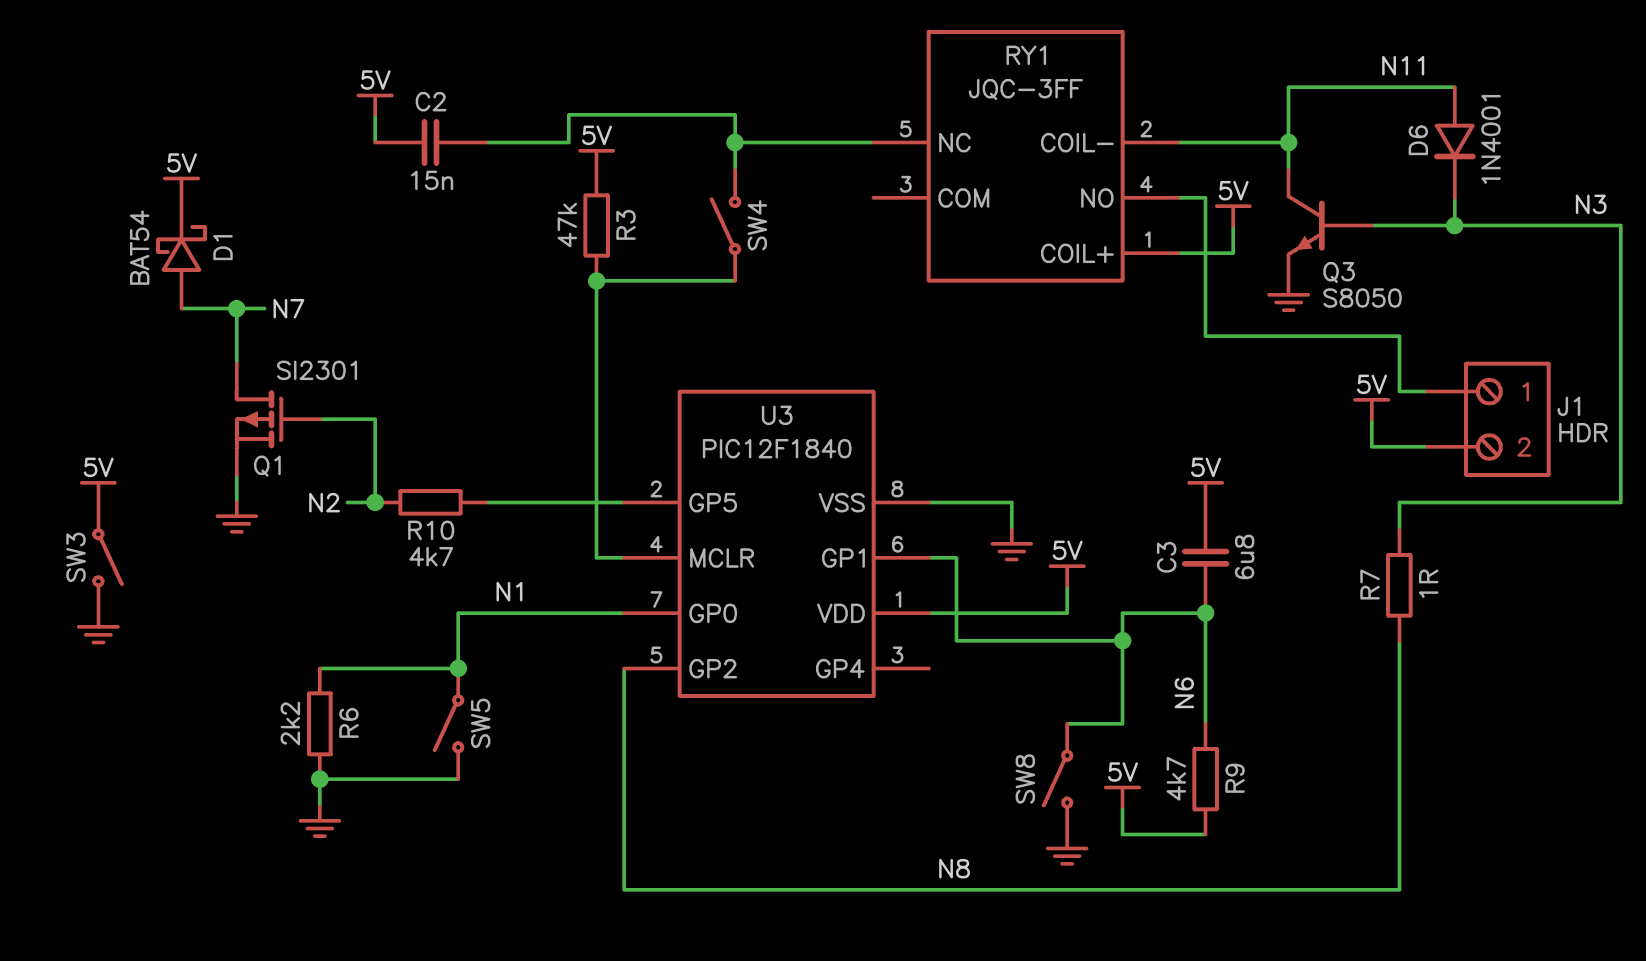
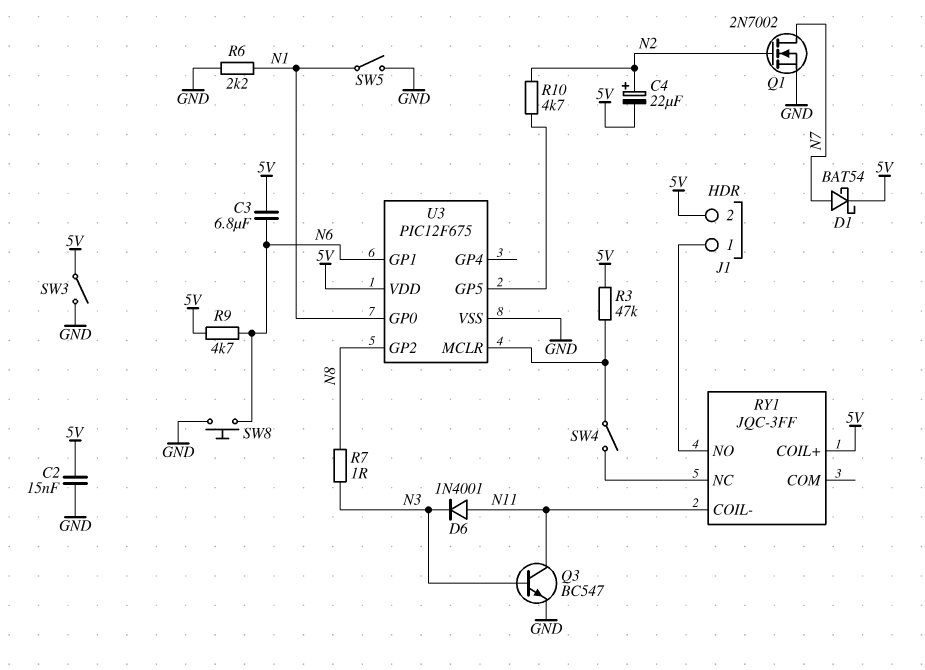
C2: 15nF (5V, RY1/NC) -> 15nF (5V, GND)
C4: none -> 22uF (plus N2, minus 5V)
Q1: PMOS SI2301 (G N2, D N7, S GND) -> NMOS 2N7002 (G N2, D N7, S GND)
Q3: NPN S8050 (B N3, C N11, E GND) -> NPN BC547 (B N3, C N11, E GND)
SW8: switch (GND, N6) -> button (GND, N6)
U3: PIC12F1840 -> PIC12F675

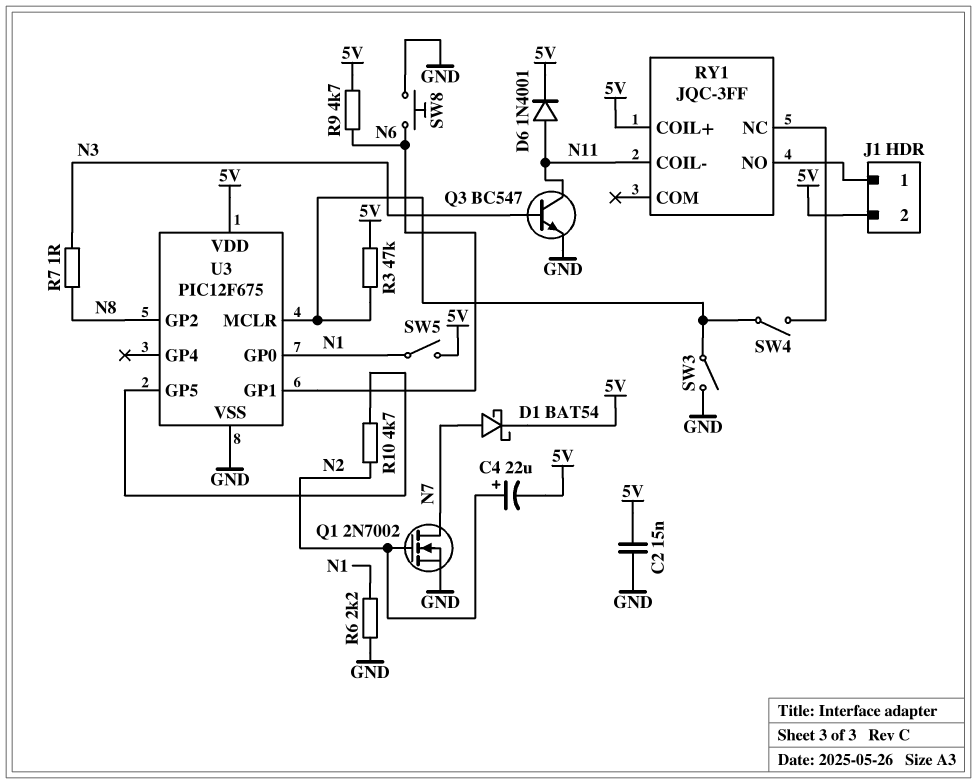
C3: 6.8uF (5V, N6) -> none
D6: diode 1N4001 (A N11, K N3) -> diode 1N4001 (A N11, K 5V)
SW3: switch (5V, GND) -> switch (GND, U3/MCLR)
SW5: switch (GND, N1) -> switch (5V, N1)

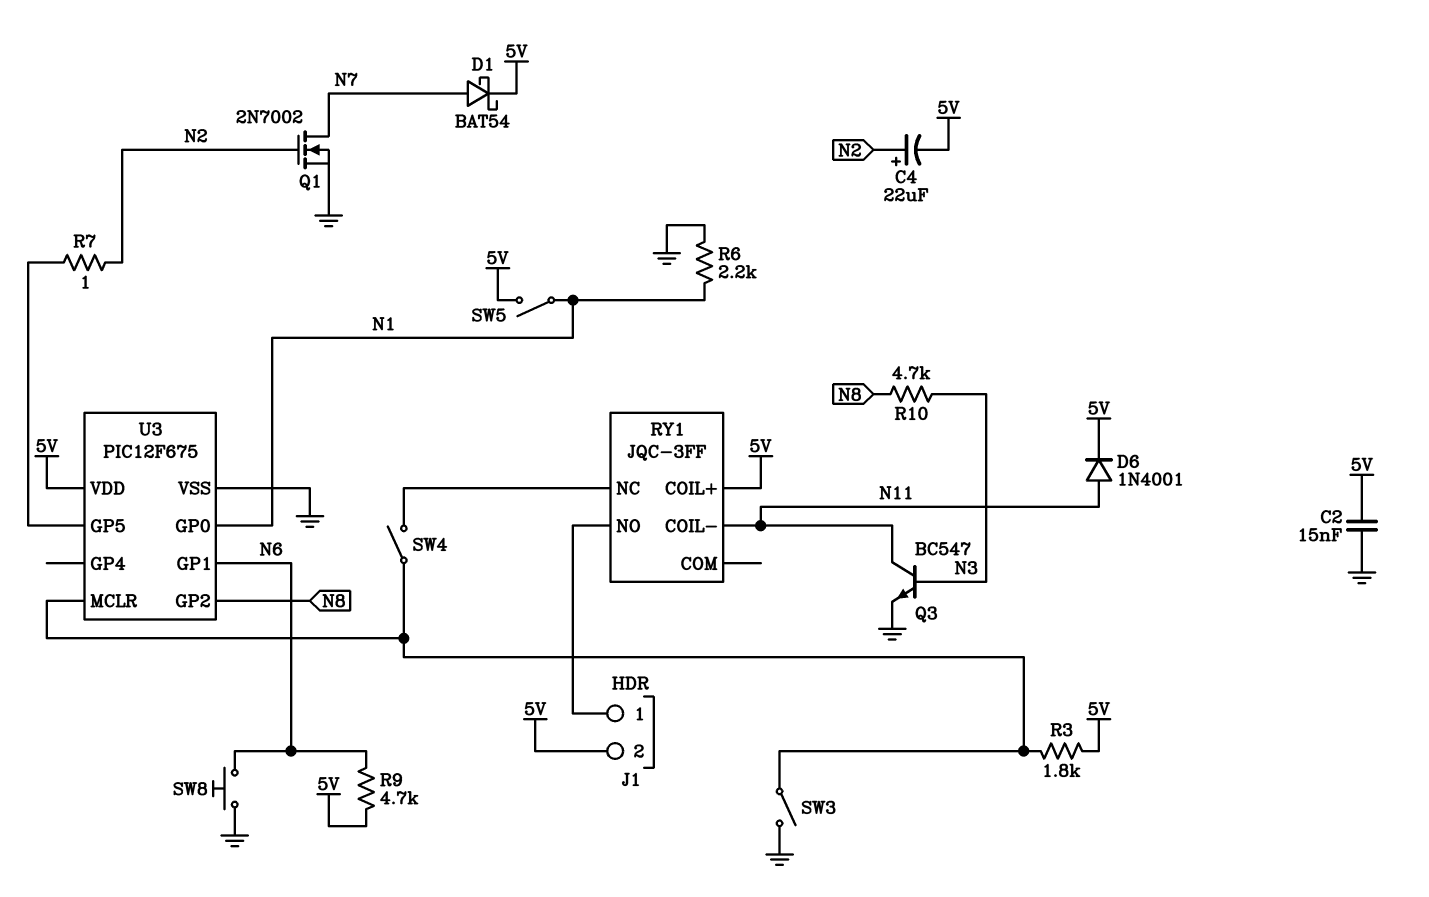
R3: 47k (5V, U3/MCLR) -> 1.8k (5V, U3/MCLR)
R7: 1 (N3, N8) -> 1 (N2, U3/GP5)
R10: 4.7k (N2, U3/GP5) -> 4.7k (N3, N8)

